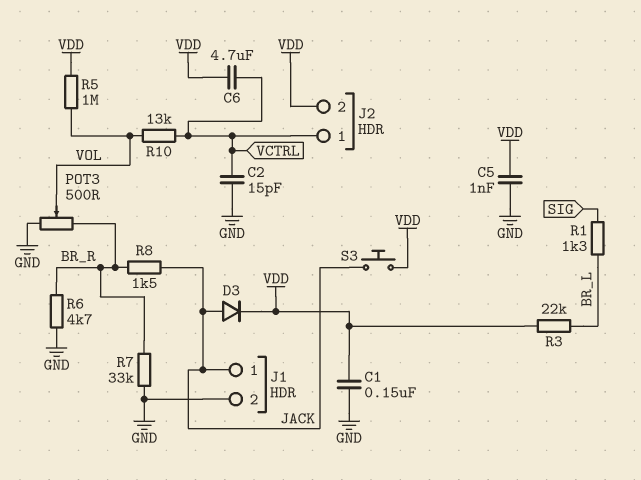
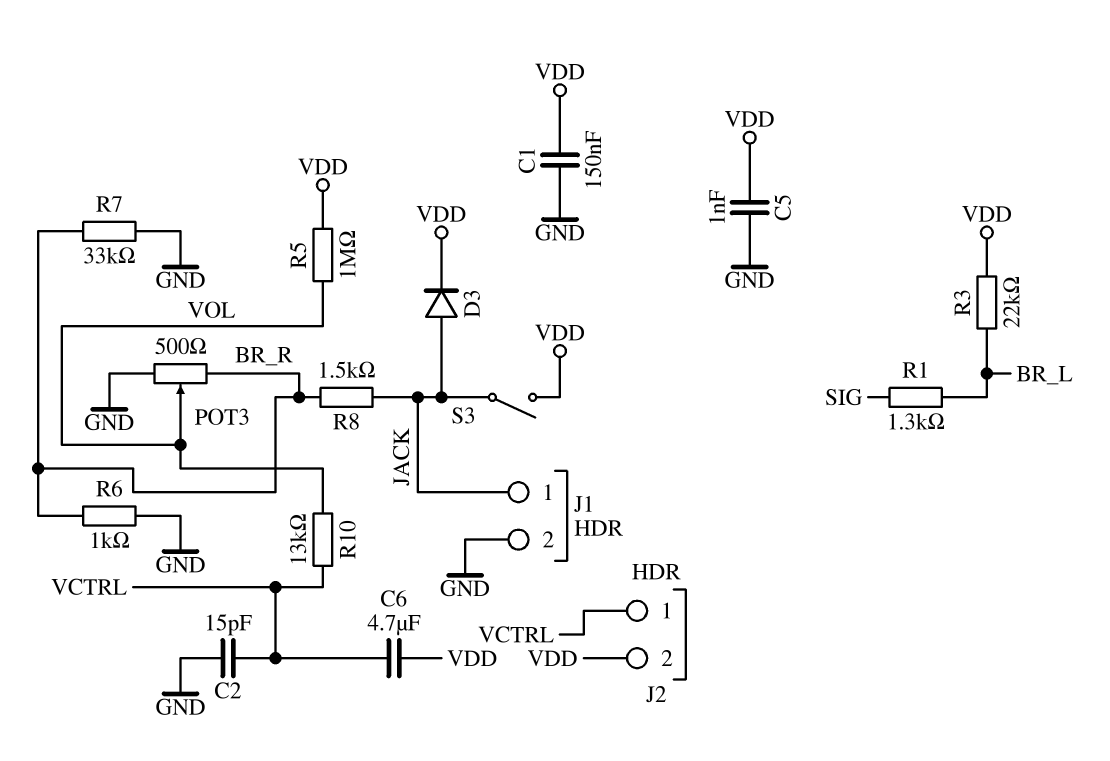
R6: 4.7k (BR_R, GND) -> 1k (BR_R, GND)
S3: button (JACK, VDD) -> switch (JACK, VDD)

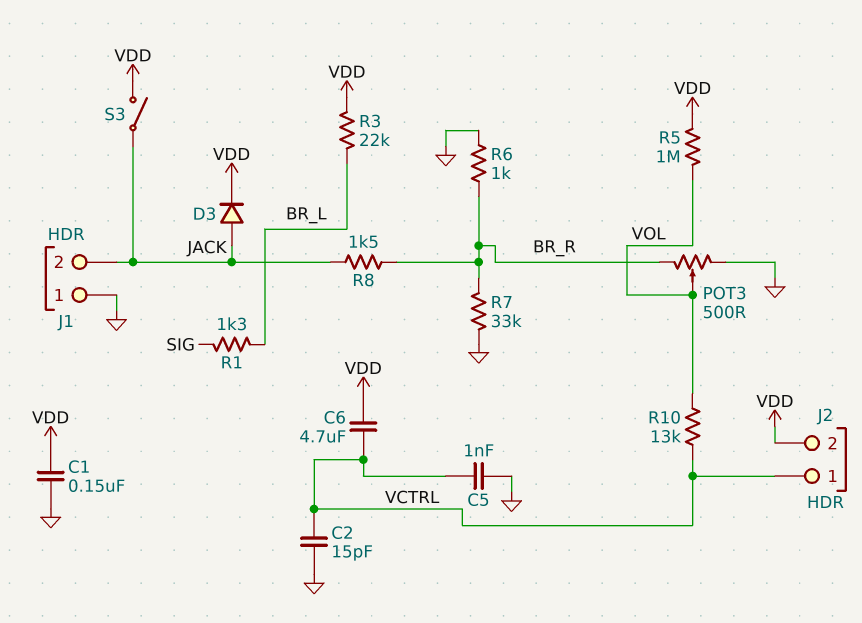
C5: 1nF (GND, VDD) -> 1nF (GND, VCTRL)
J1 pin 1: JACK -> GND
J1 pin 2: GND -> JACK

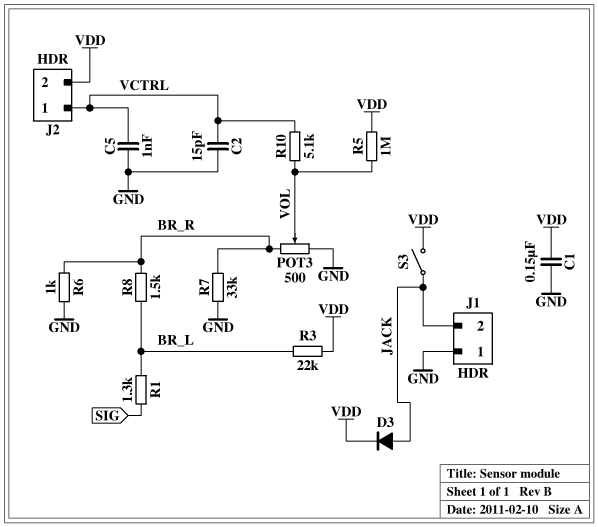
C6: 4.7uF (VCTRL, VDD) -> none
R8: 1.5k (BR_R, JACK) -> 1.5k (BR_L, BR_R)
R10: 13k (VCTRL, VOL) -> 5.1k (VCTRL, VOL)

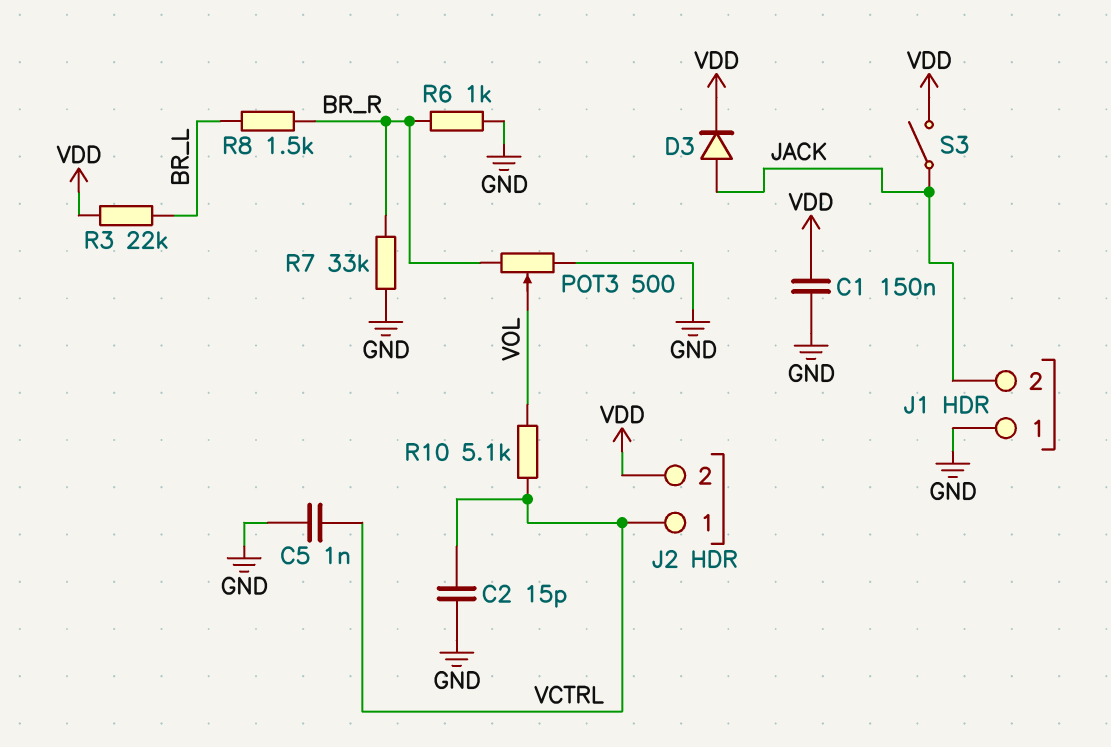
R1: 1.3k (BR_L, SIG) -> none
R5: 1M (VDD, VOL) -> none

